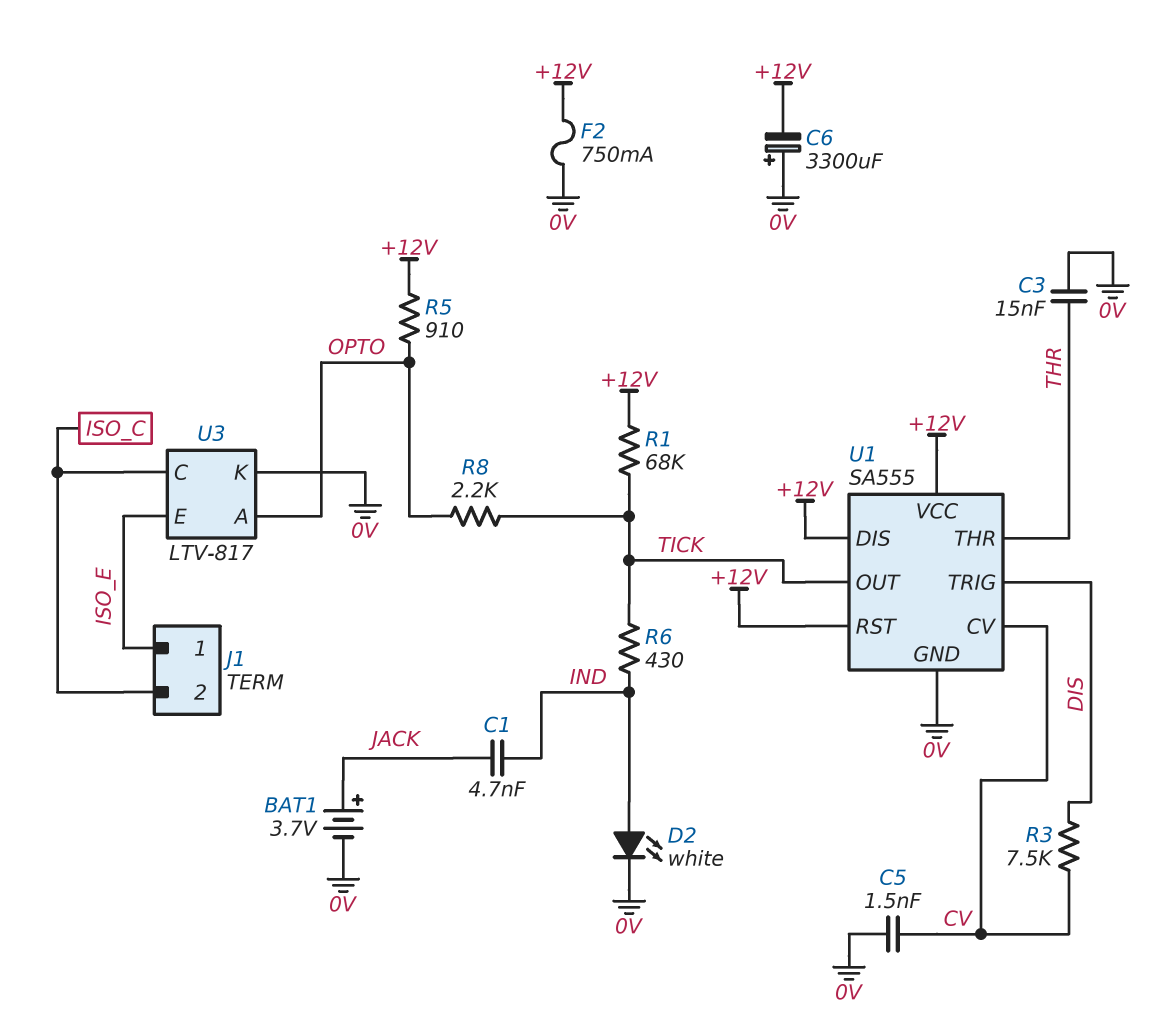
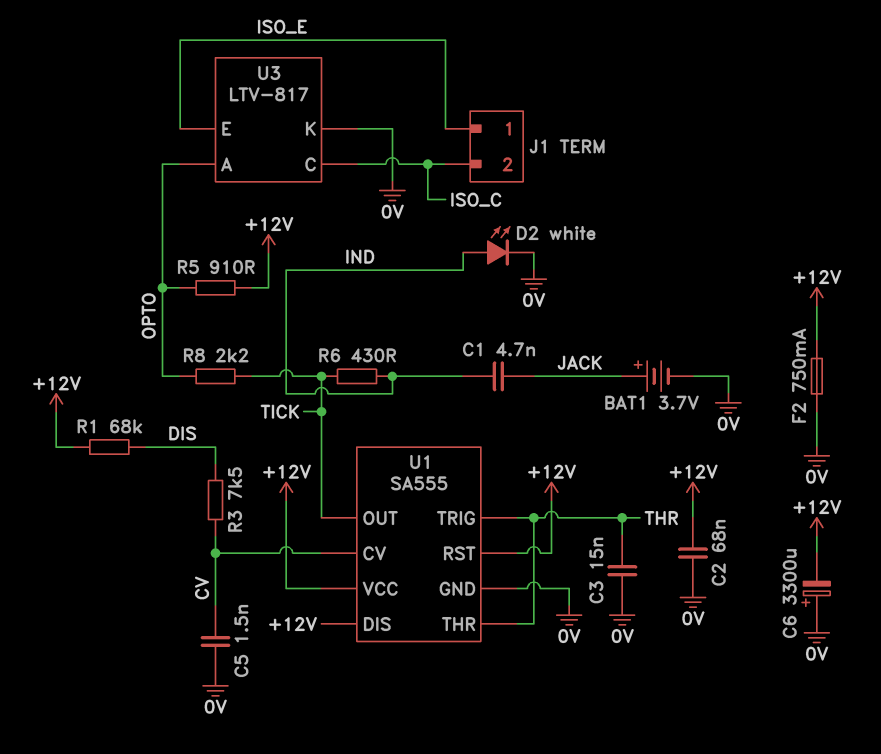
C2: none -> 68nF (+12V, 0V)
R1: 68k (+12V, TICK) -> 68k (+12V, DIS)
U1 pin TRIG: DIS -> THR

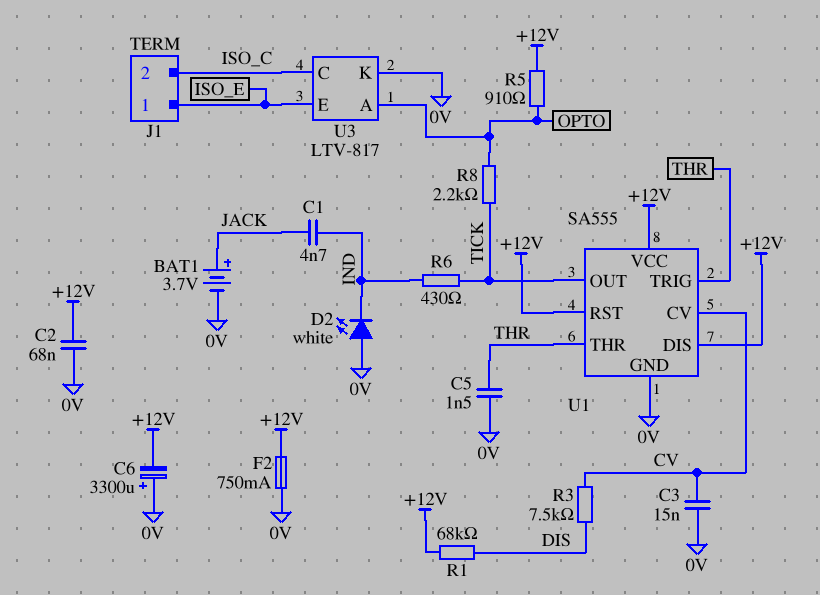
C3: 15nF (0V, THR) -> 15nF (0V, CV)
C5: 1.5nF (0V, CV) -> 1.5nF (0V, THR)
D2: LED white (A IND, K 0V) -> LED white (A 0V, K IND)

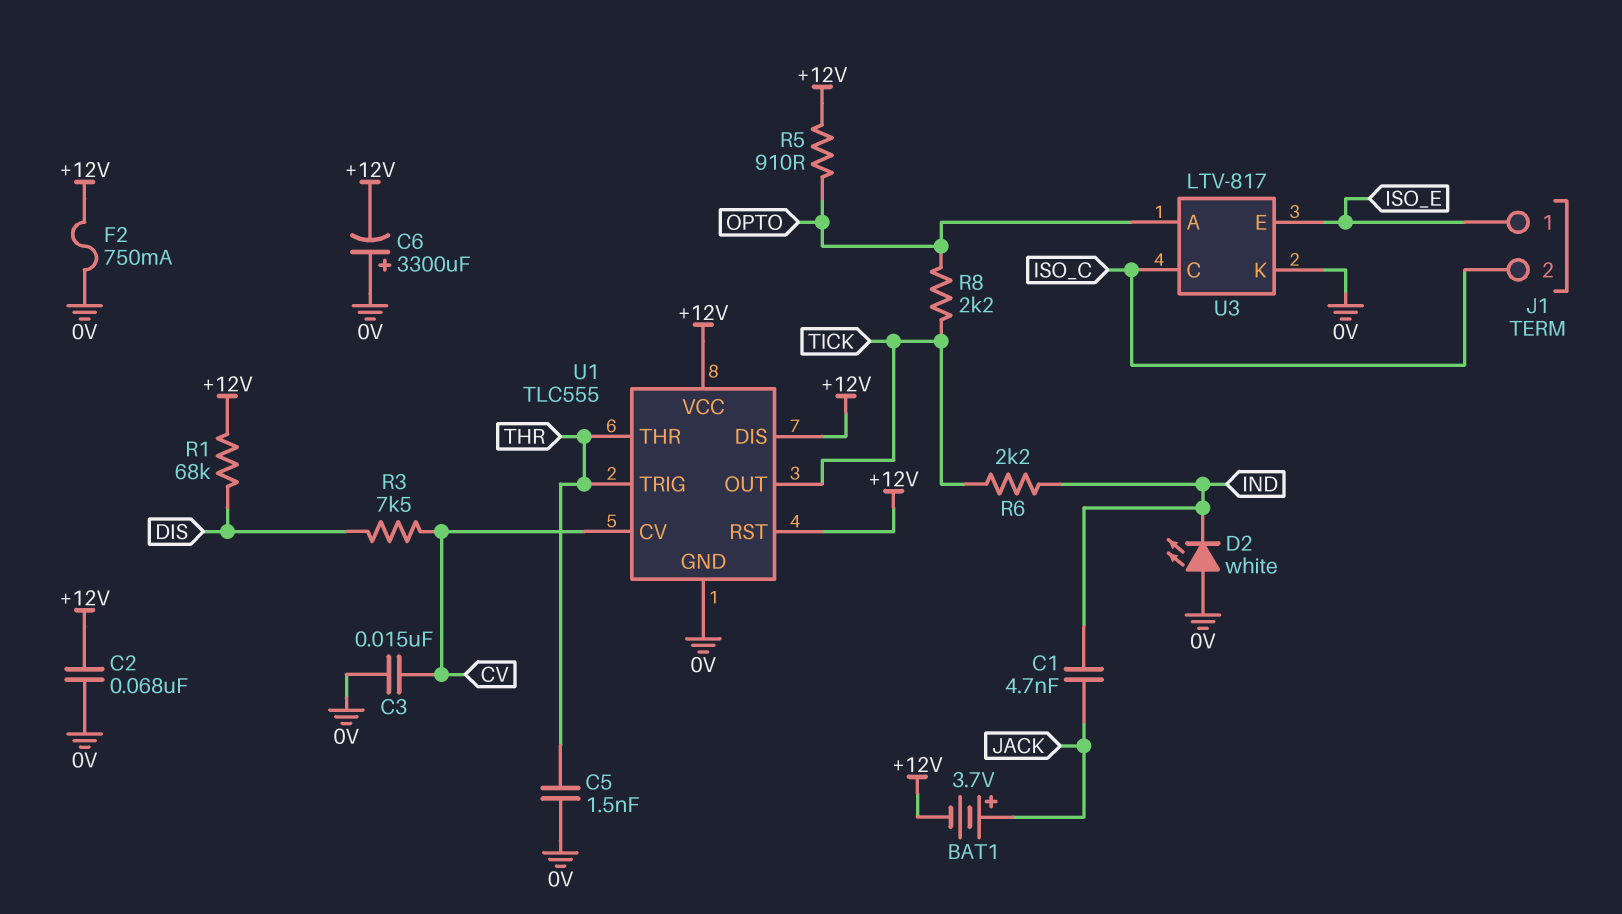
BAT1: 3.7V (plus JACK, minus 0V) -> 3.7V (plus JACK, minus +12V)
R6: 430 (IND, TICK) -> 2.2k (IND, TICK)
U1: SA555 -> TLC555

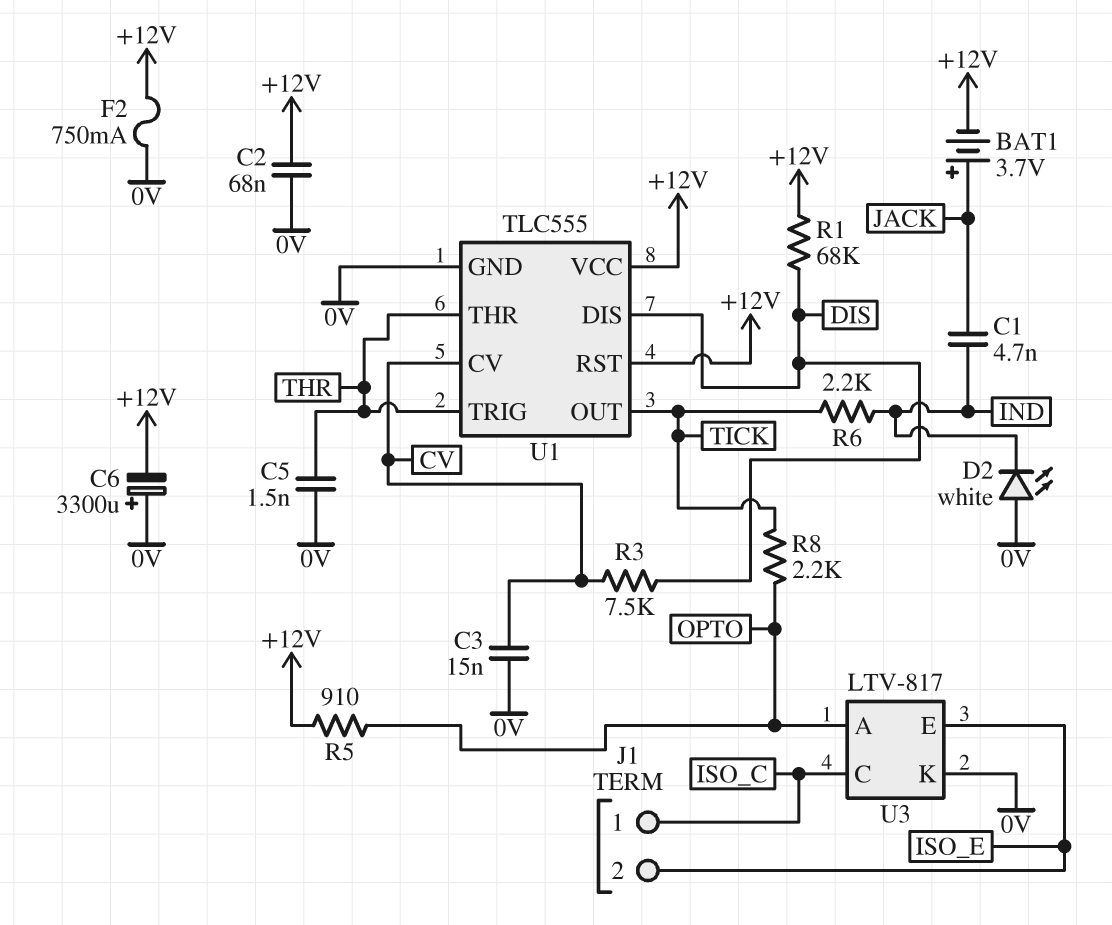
J1 pin 1: ISO_E -> ISO_C
J1 pin 2: ISO_C -> ISO_E
U1 pin DIS: +12V -> DIS

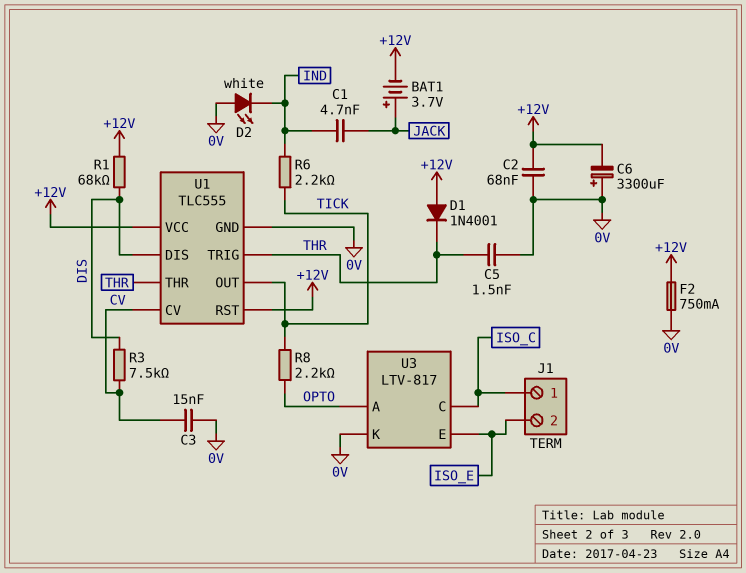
D1: none -> diode 1N4001 (A +12V, K THR)
R5: 910 (+12V, OPTO) -> none

